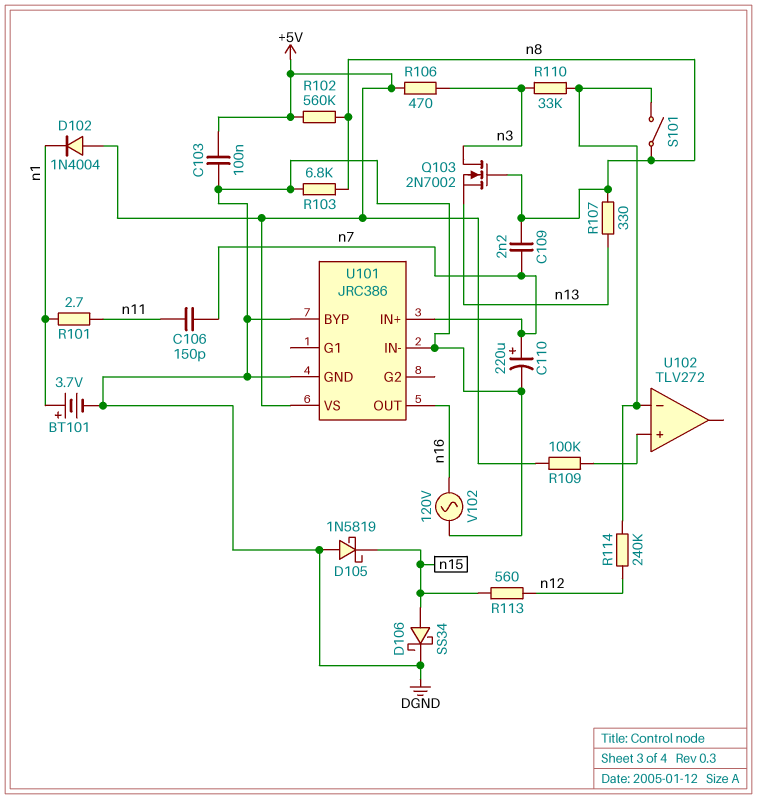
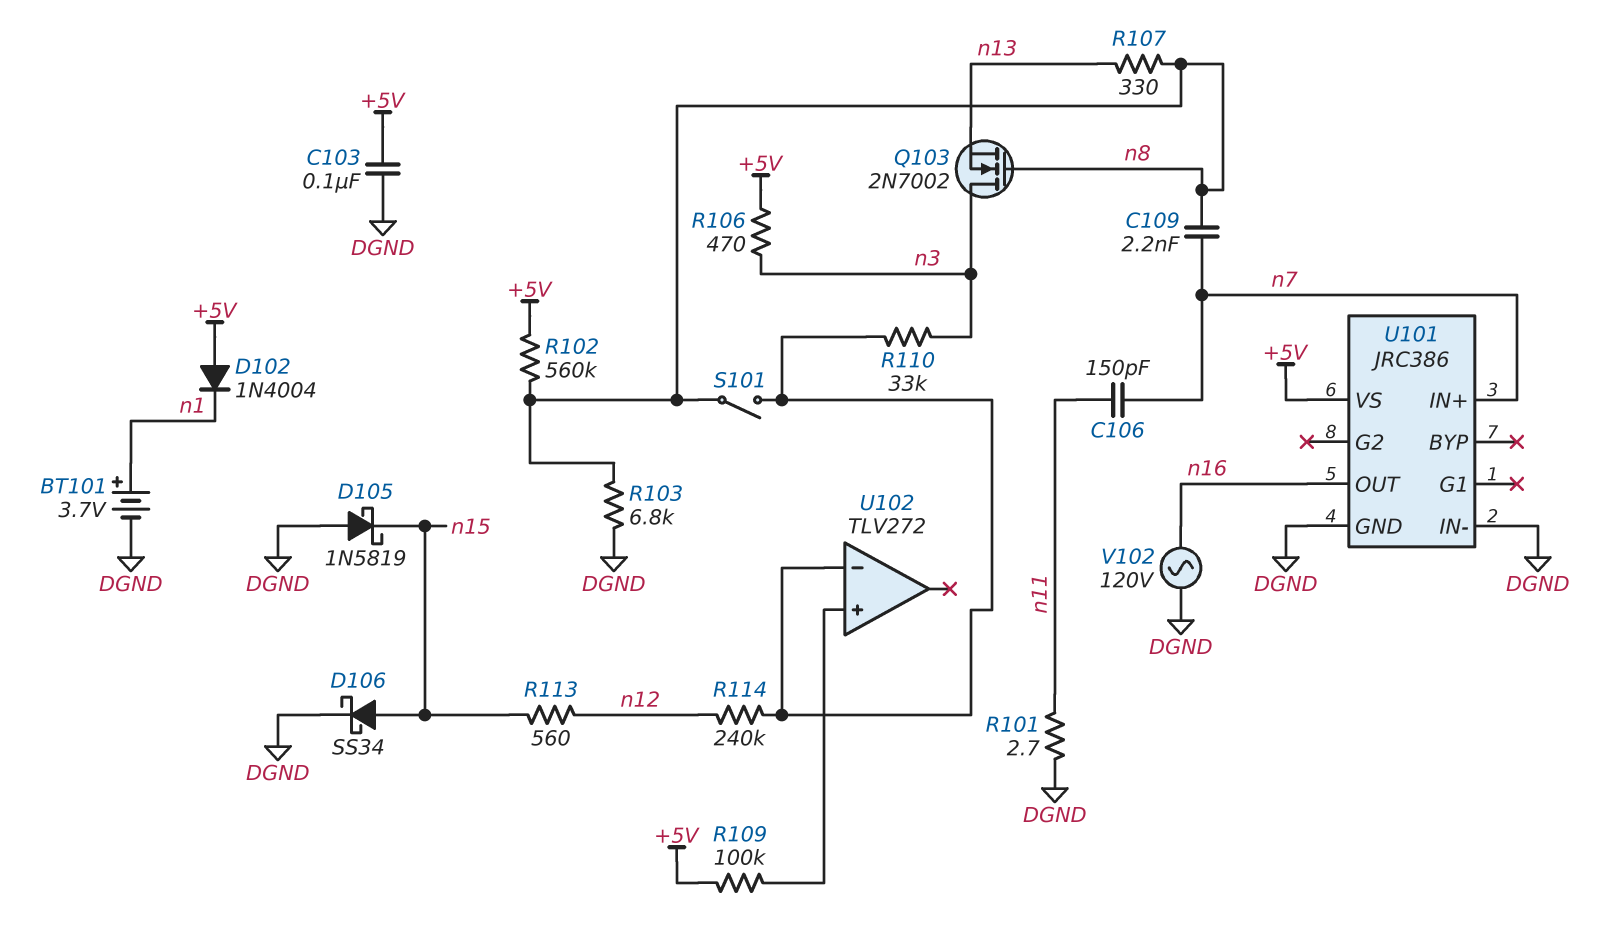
C110: 220uF (plus n7, minus DGND) -> none
R101: 2.7 (n1, n11) -> 2.7 (DGND, n11)
U101 pin BYP: DGND -> none

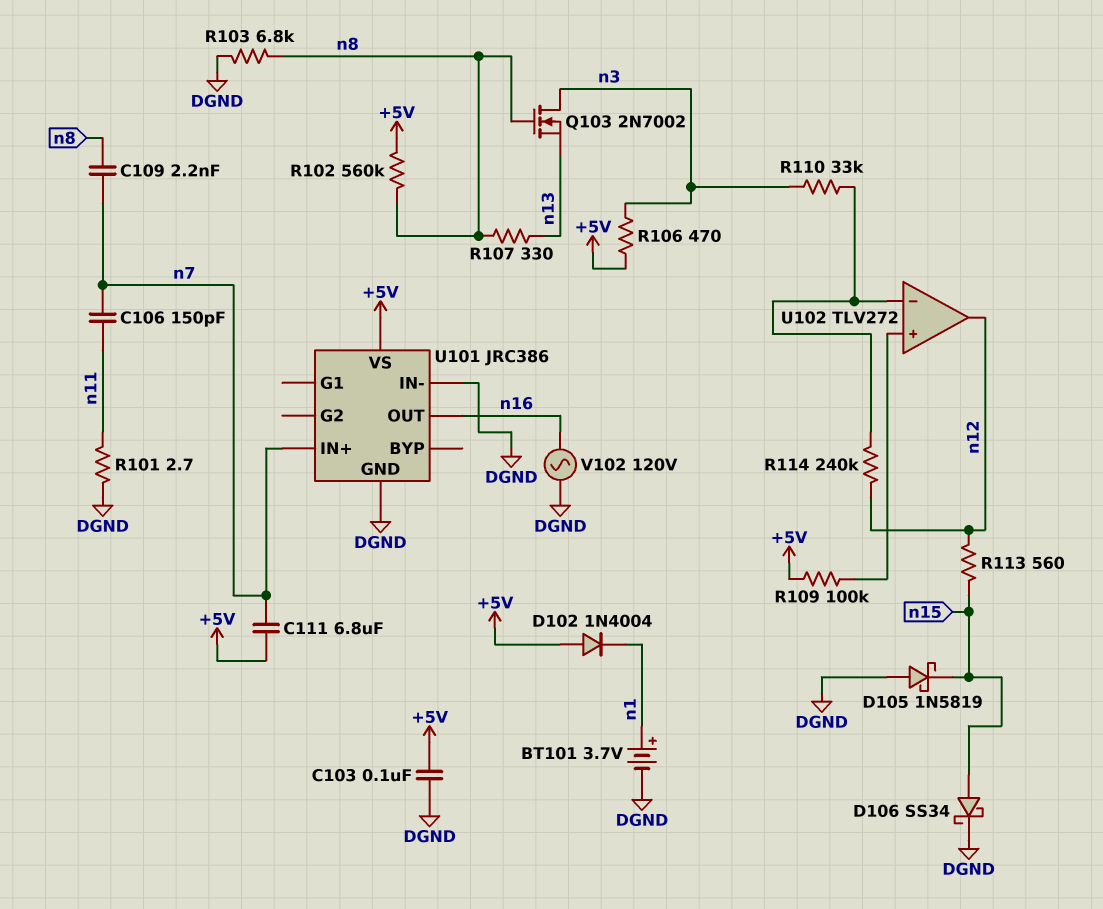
C111: none -> 6.8uF (+5V, n7)
S101: switch (U102/in-, n8) -> none
U102 pin out: none -> n12

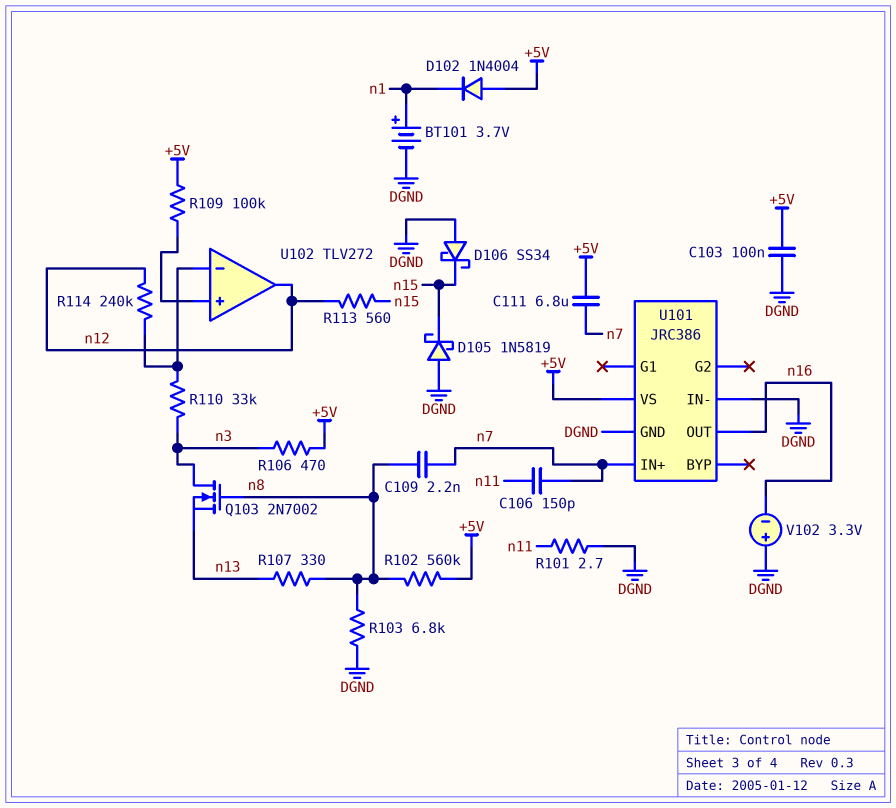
D106: schottky SS34 (A n15, K DGND) -> schottky SS34 (A DGND, K n15)
V102: AC 120V (DGND, n16) -> 3.3V (plus DGND, minus n16)

